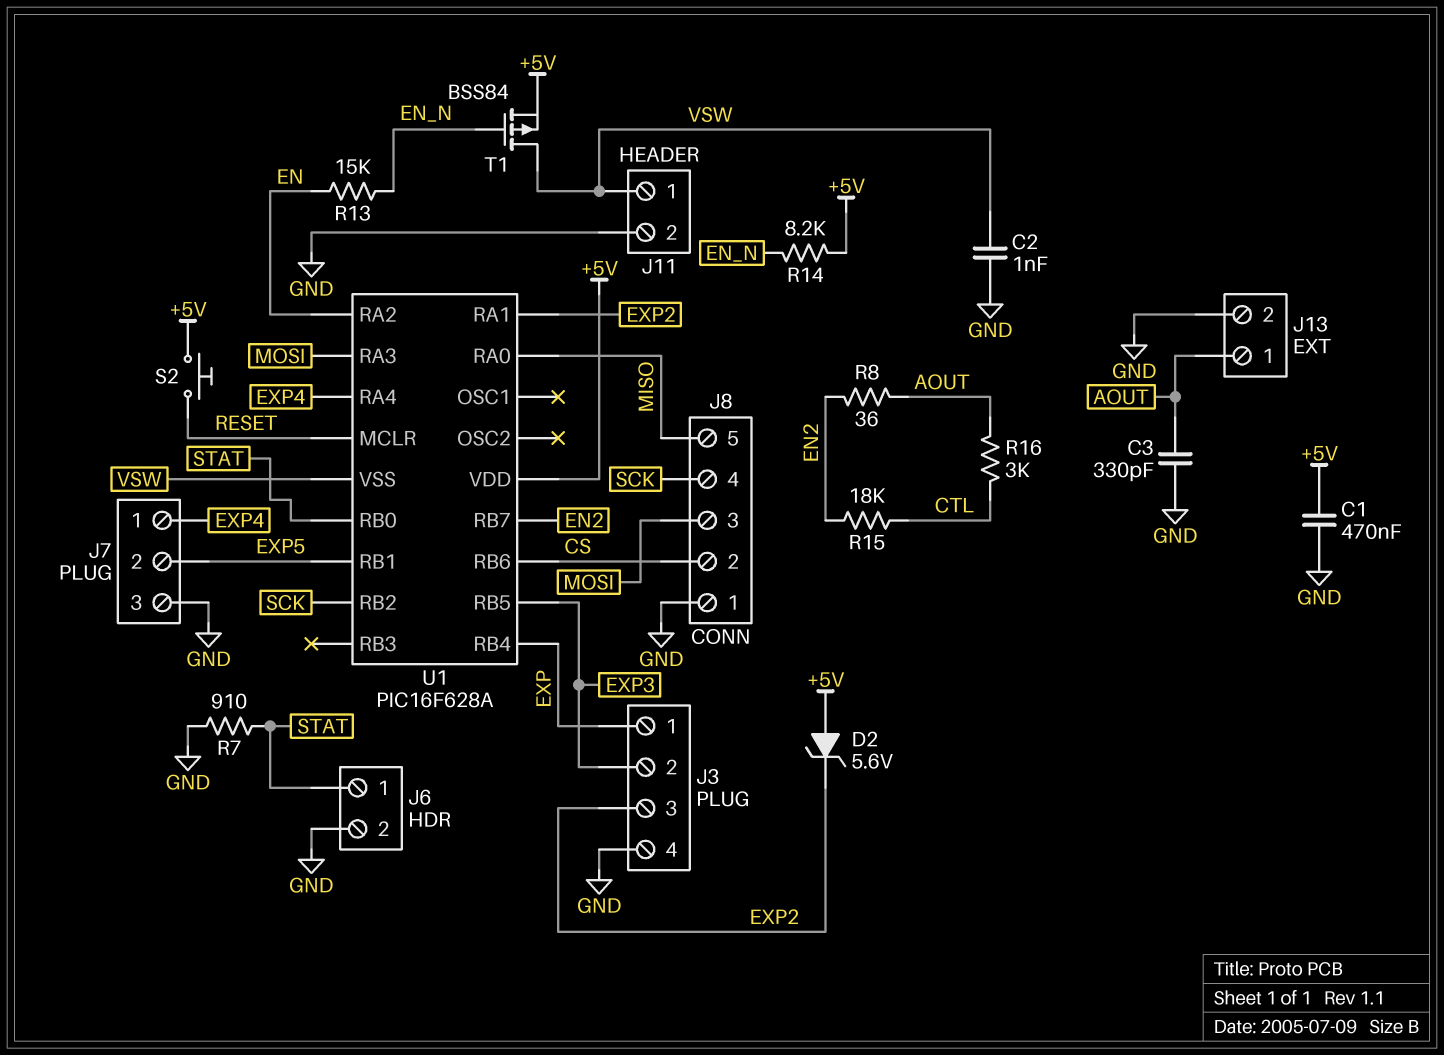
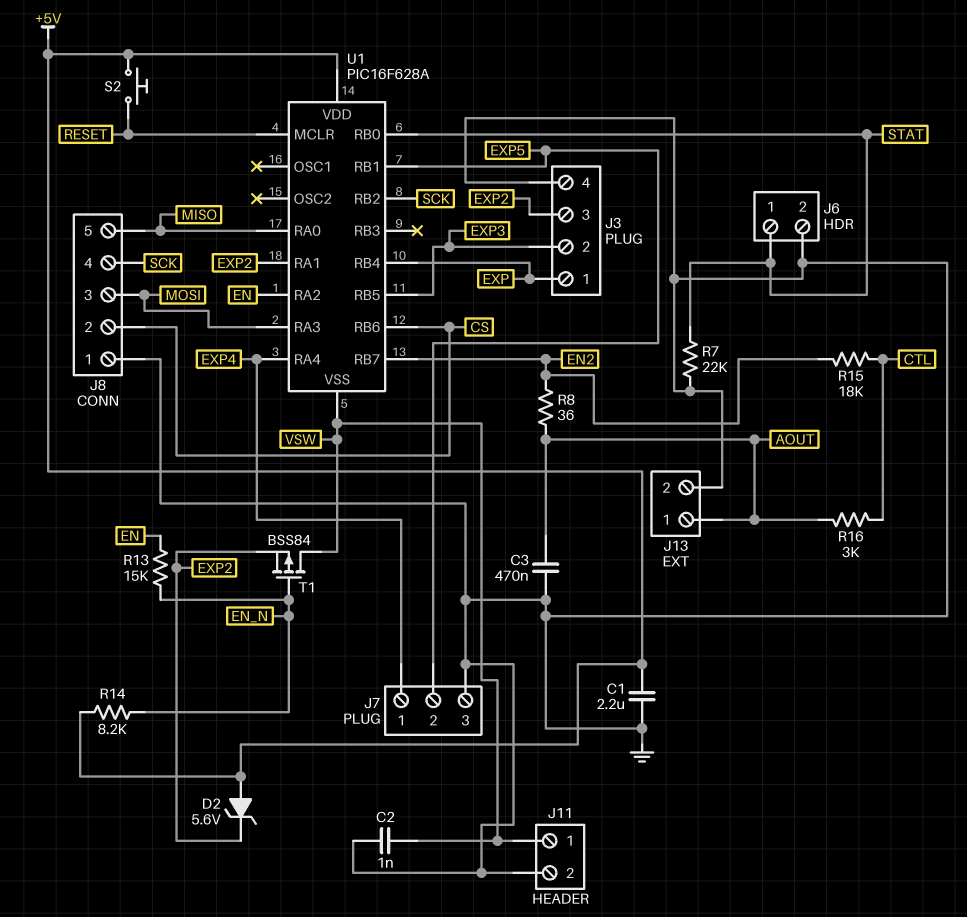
C1: 470nF (+5V, GND) -> 2.2uF (+5V, GND)
C3: 330pF (AOUT, GND) -> 470nF (AOUT, GND)
R7: 910 (GND, STAT) -> 22k (GND, STAT)
T1: PMOS BSS84 (G EN_N, D VSW, S +5V) -> PMOS BSS84 (G EN_N, D VSW, S EXP2)

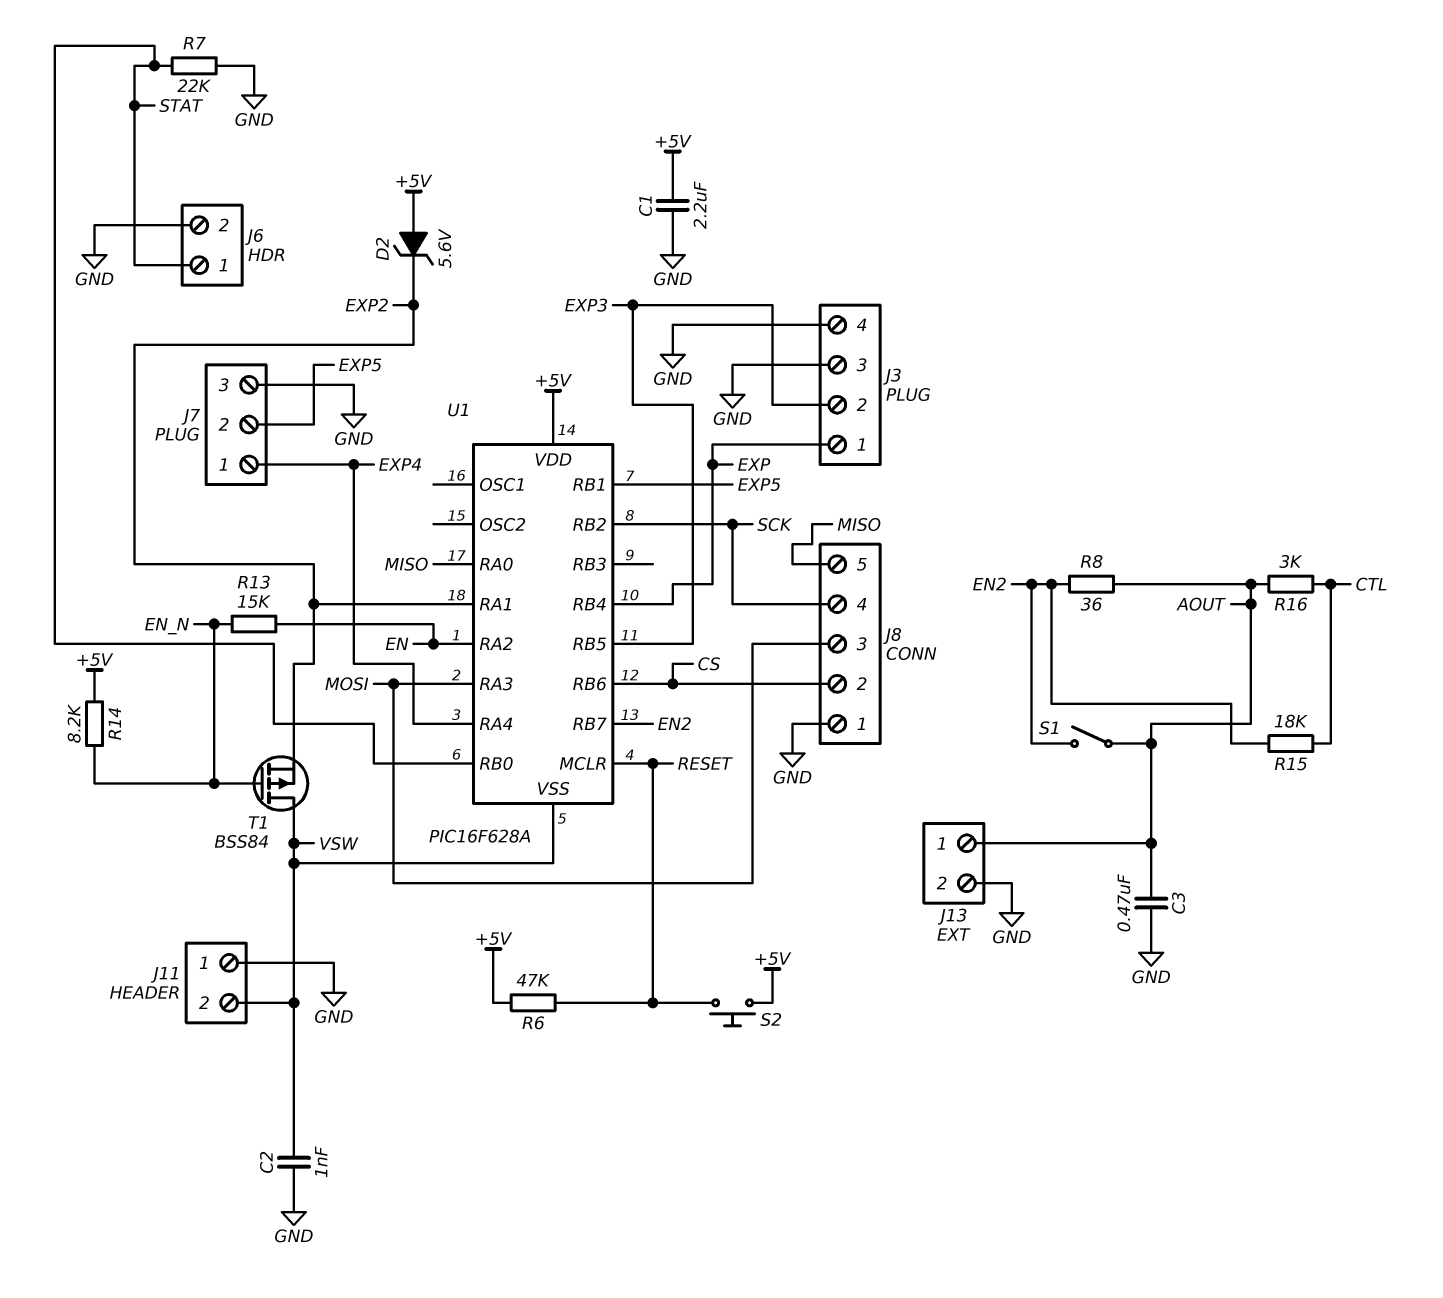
J3 pin 3: EXP2 -> GND
J11 pin 1: VSW -> GND
J11 pin 2: GND -> VSW
R6: none -> 47k (+5V, RESET)
S1: none -> switch (AOUT, EN2)

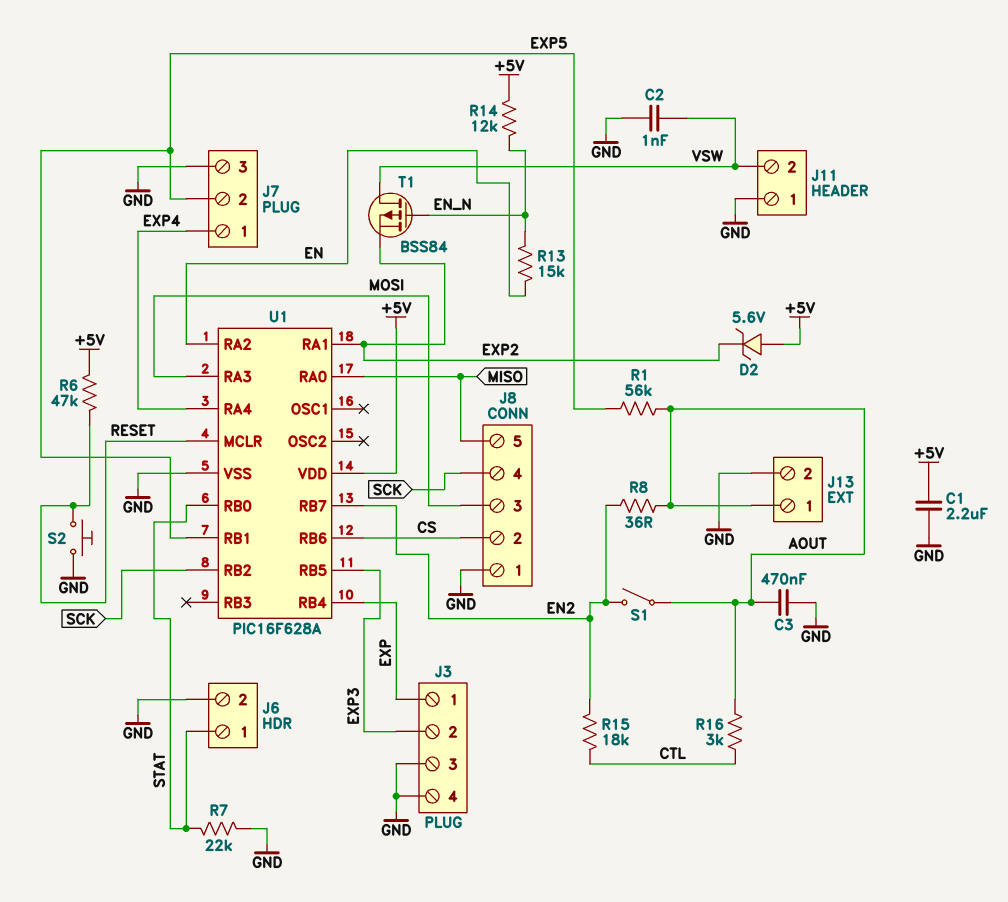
R1: none -> 56k (AOUT, EXP5)
R14: 8.2k (+5V, EN_N) -> 12k (+5V, EN_N)
S2: button (+5V, RESET) -> button (GND, RESET)
U1 pin VSS: VSW -> GND

